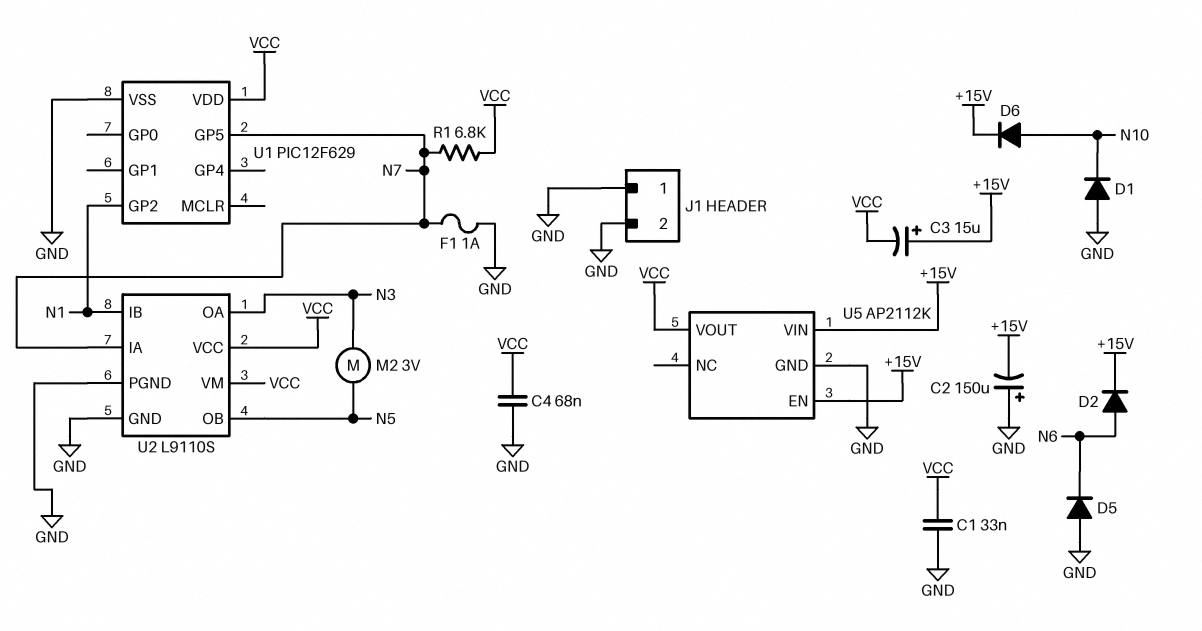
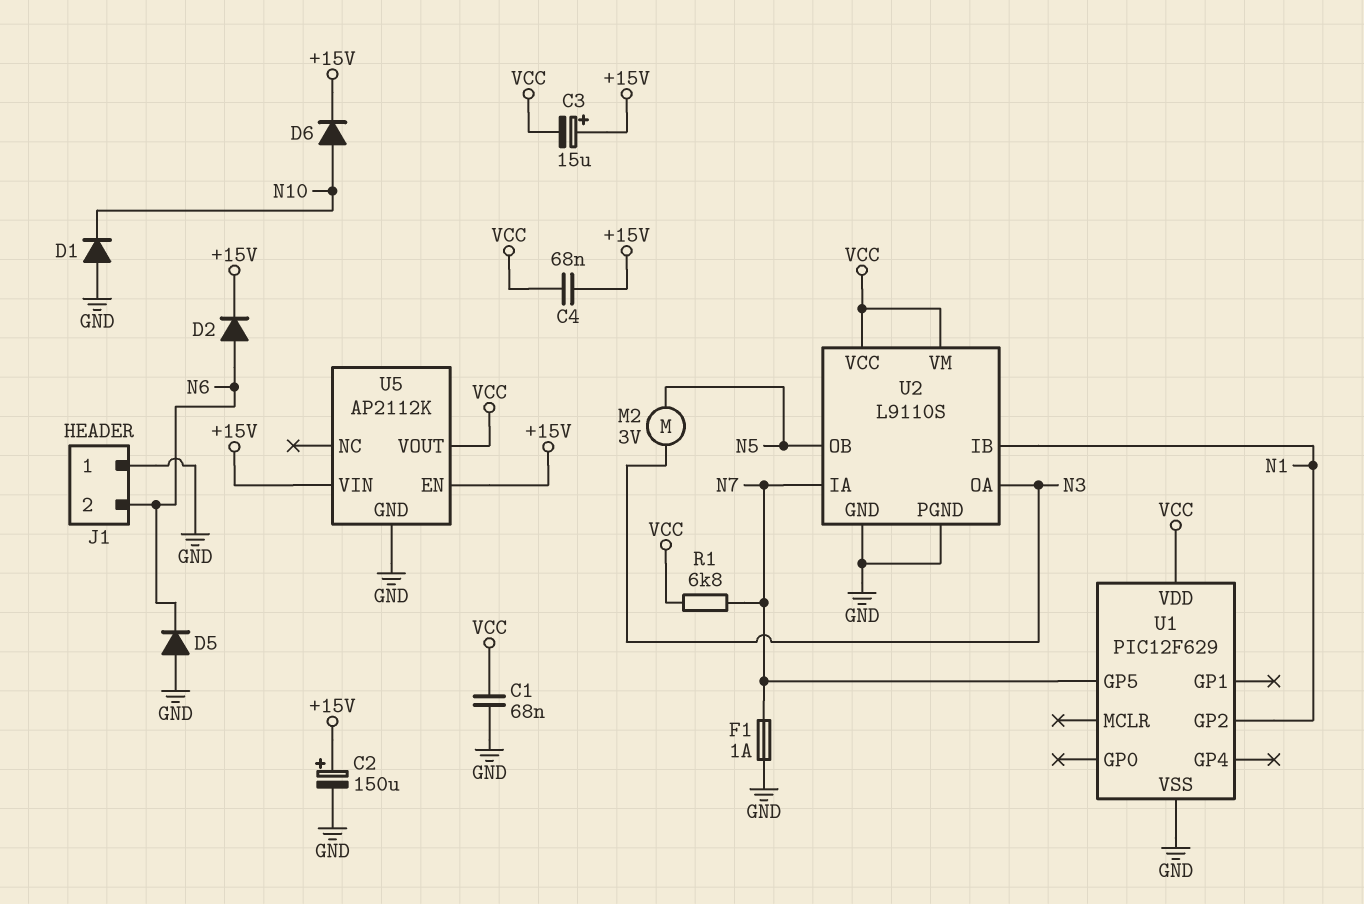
C1: 33nF (GND, VCC) -> 68nF (GND, VCC)
C2: 150uF (plus GND, minus +15V) -> 150uF (plus +15V, minus GND)
C4: 68nF (GND, VCC) -> 68nF (+15V, VCC)
J1 pin 2: GND -> N6

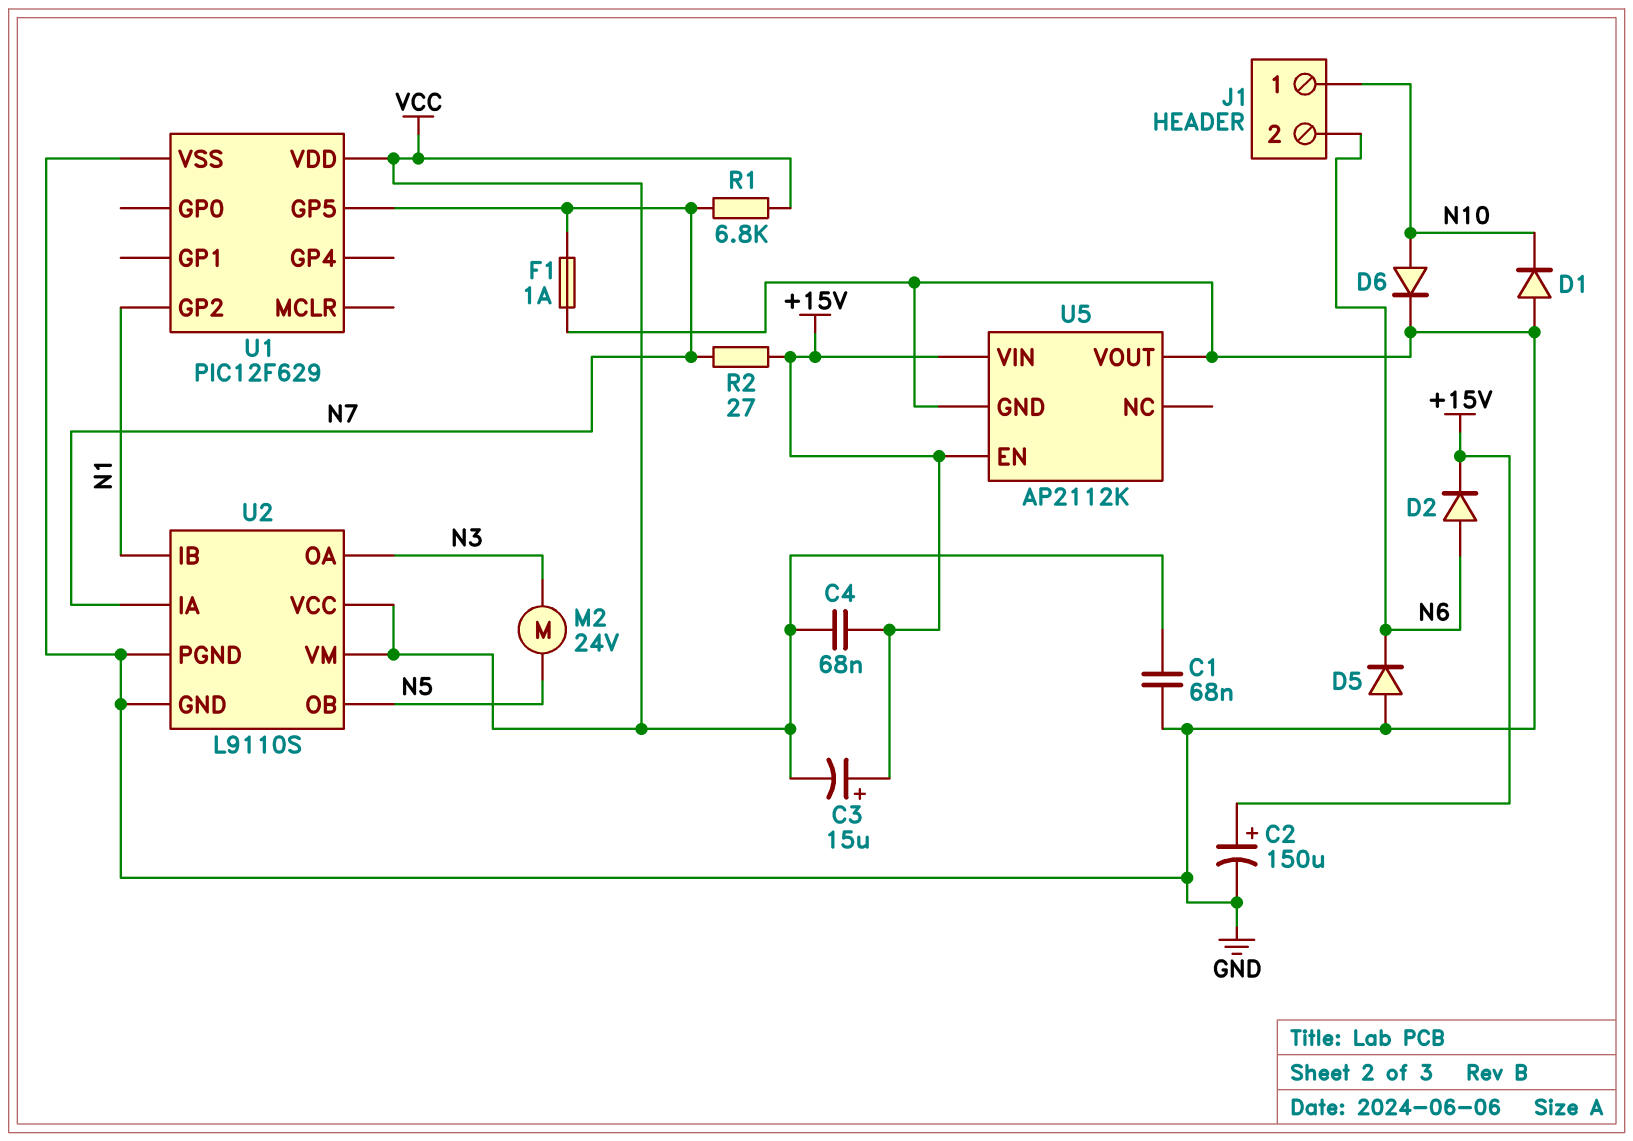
D6: diode (A N10, K +15V) -> diode (A N10, K GND)
J1 pin 1: GND -> N10
M2: motor 3V (N3, N5) -> motor 24V (N3, N5)
R2: none -> 27 (+15V, N7)
U5 pin VOUT: VCC -> GND

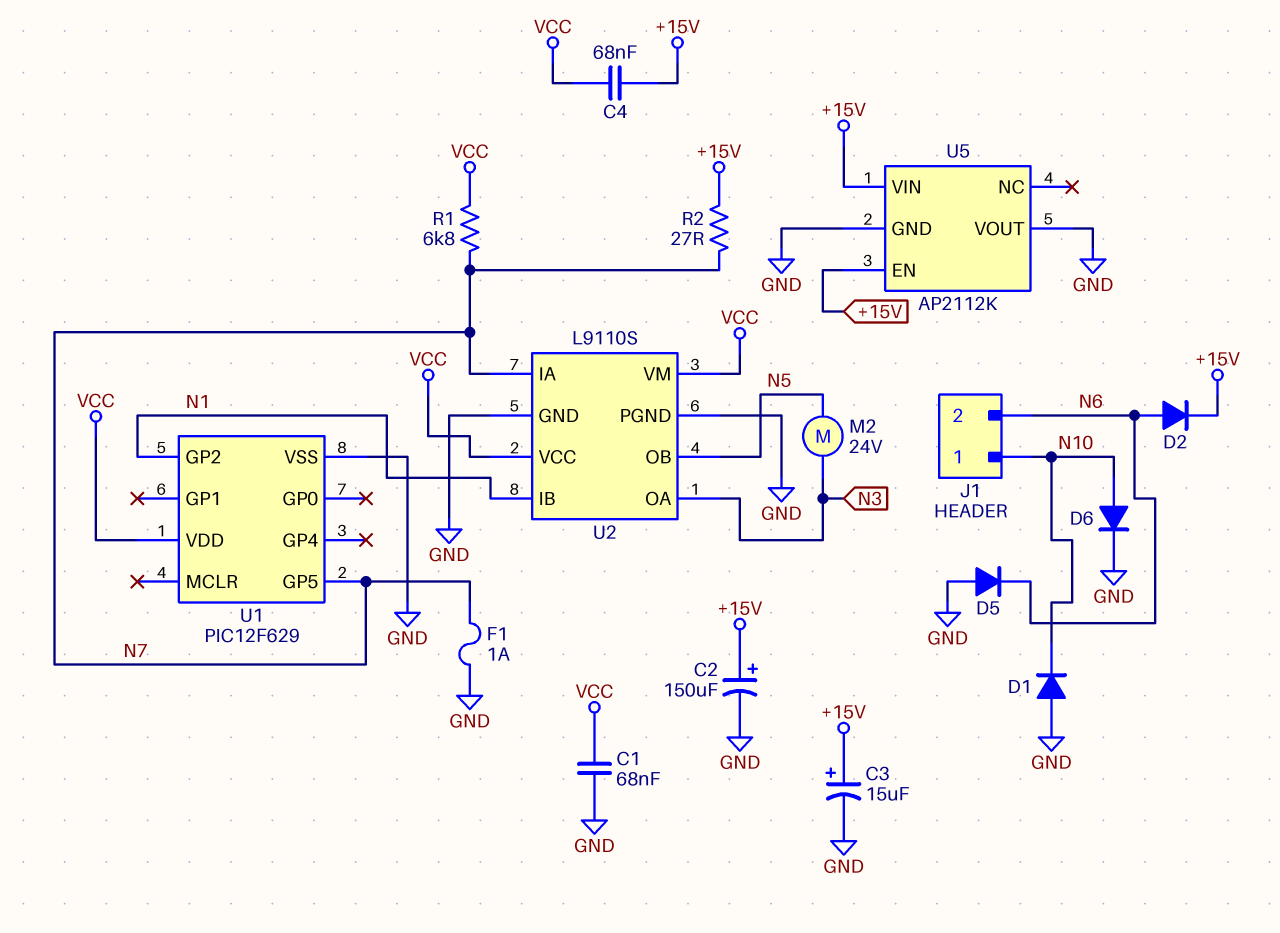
C3: 15uF (plus +15V, minus VCC) -> 15uF (plus +15V, minus GND)

